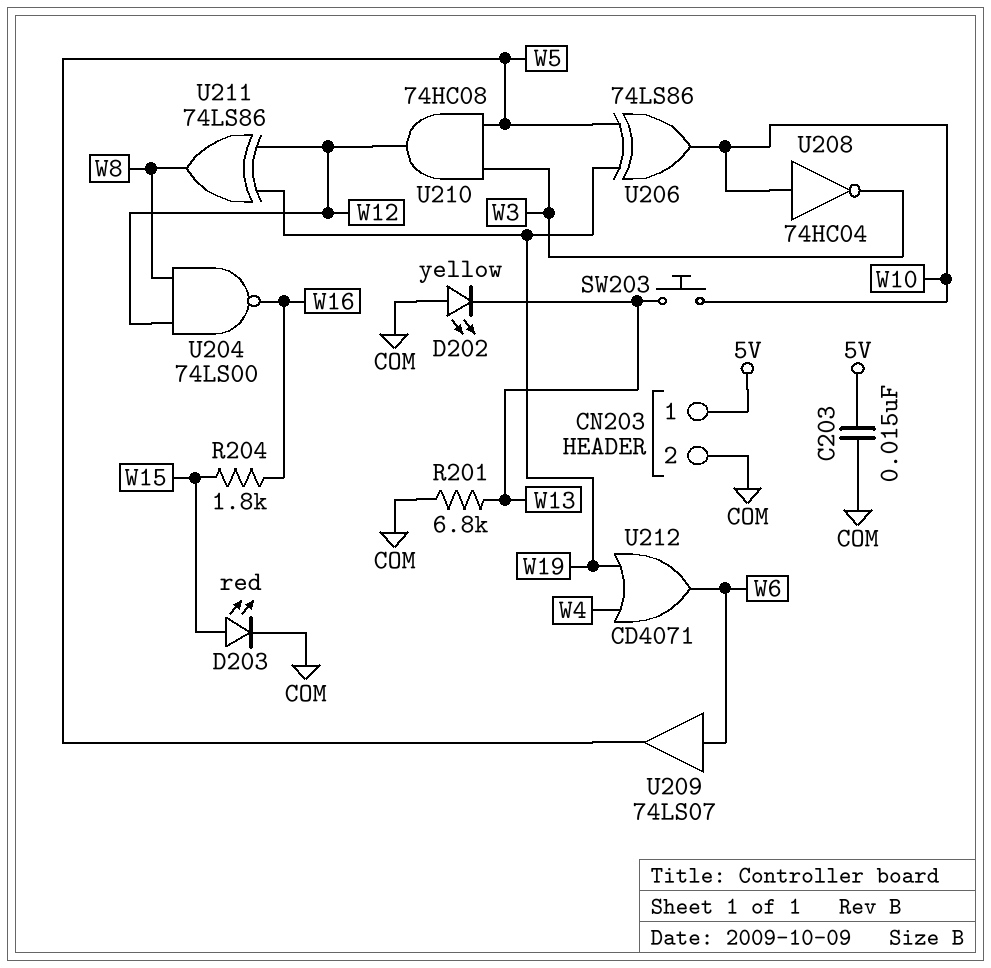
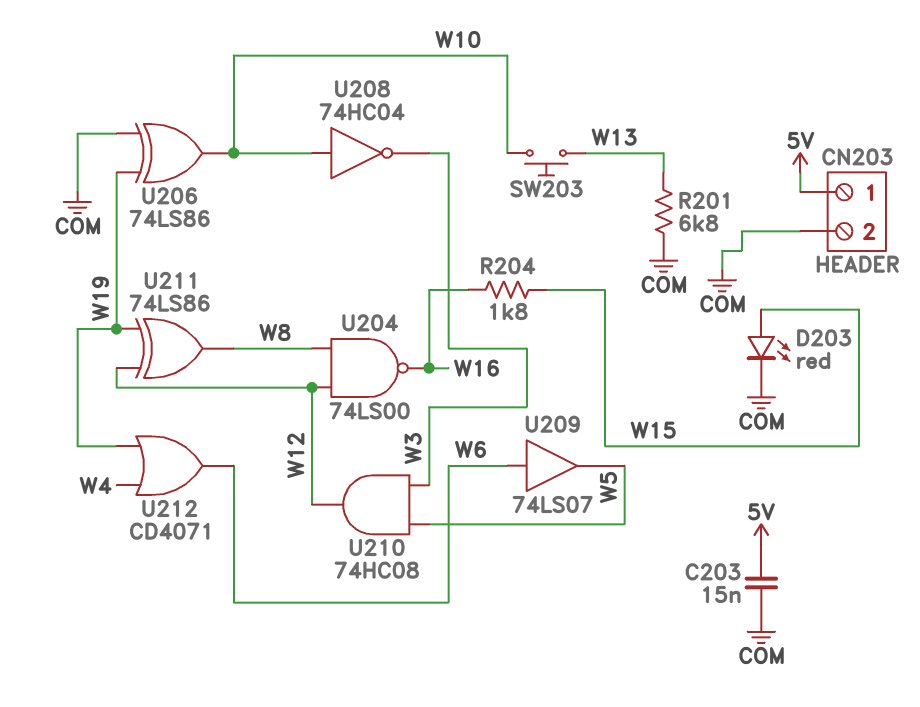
D202: LED yellow (A COM, K W13) -> none
U206: XOR 74LS86 (in W5, in W19, out W10) -> XOR 74LS86 (in COM, in W19, out W10)

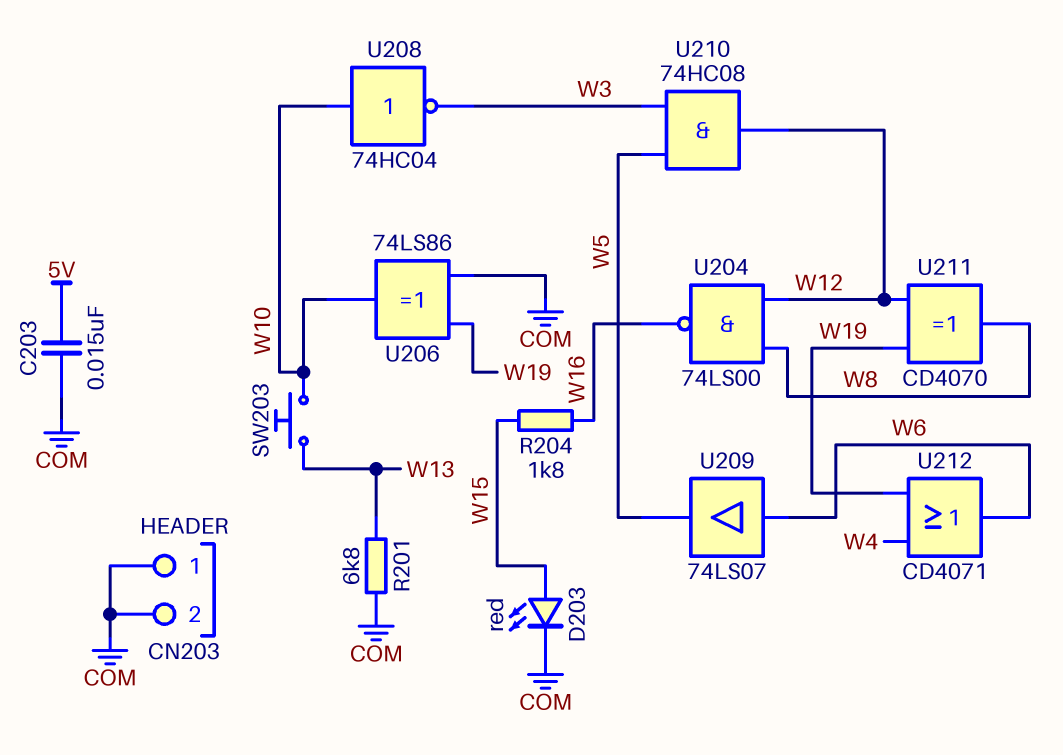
CN203 pin 1: 5V -> COM
U211: XOR 74LS86 (in W12, in W19, out W8) -> XOR CD4070 (in W12, in W19, out W8)

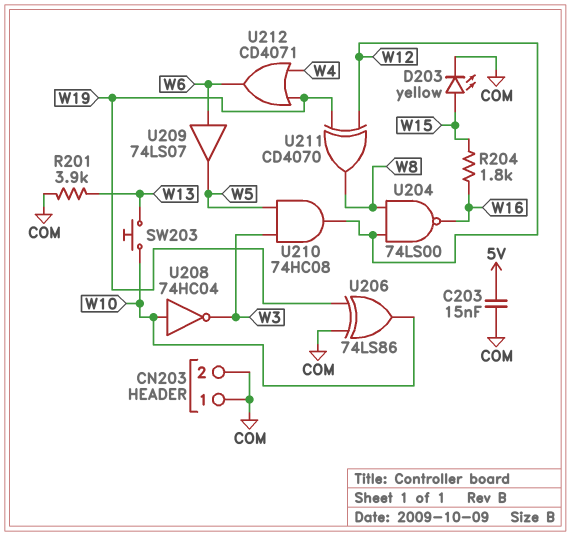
D203: LED red (A W15, K COM) -> LED yellow (A W15, K COM)
R201: 6.8k (COM, W13) -> 3.9k (COM, W13)

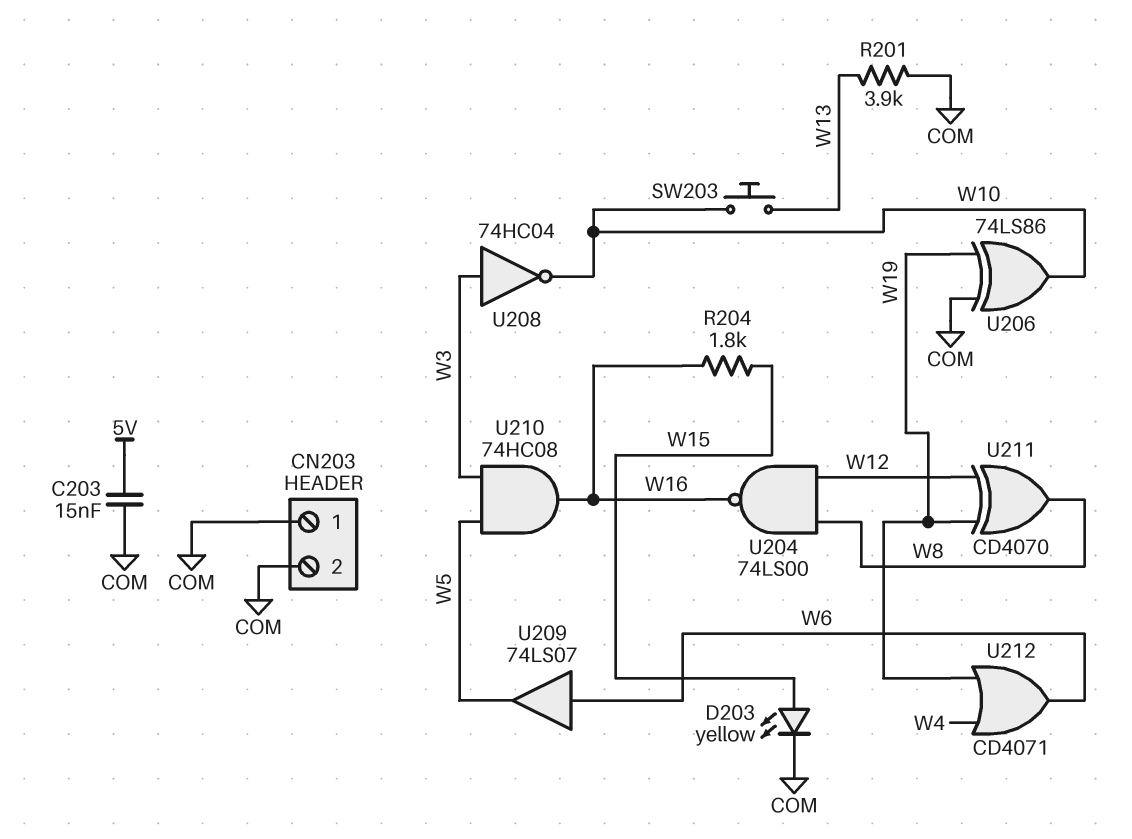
U208: NOT 74HC04 (in W10, out W3) -> NOT 74HC04 (in W3, out W10)
U210: AND 74HC08 (in W3, in W5, out W12) -> AND 74HC08 (in W3, in W5, out W16)

